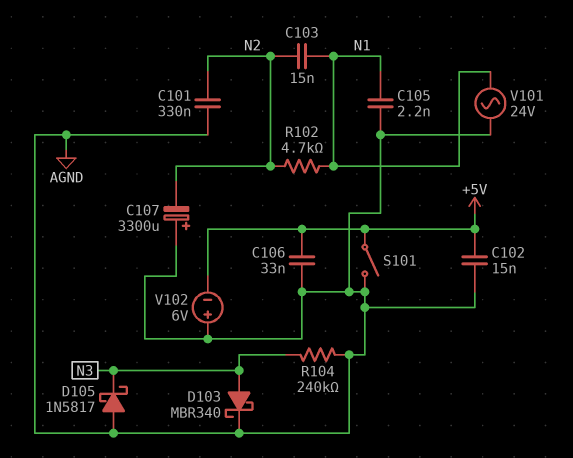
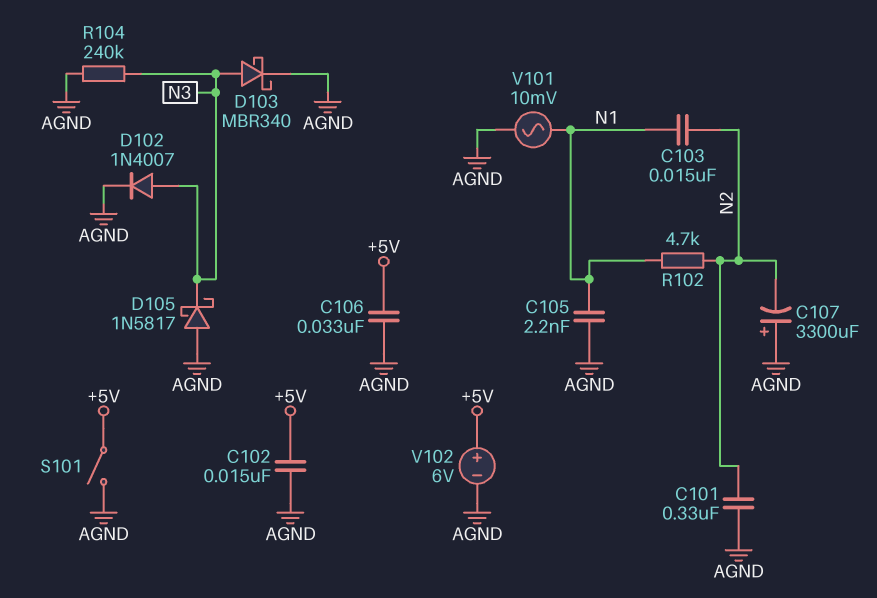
D102: none -> diode 1N4007 (A N3, K AGND)
V101: AC 24V (AGND, N1) -> AC 10mV (AGND, N1)
V102: 6V (plus AGND, minus +5V) -> 6V (plus +5V, minus AGND)

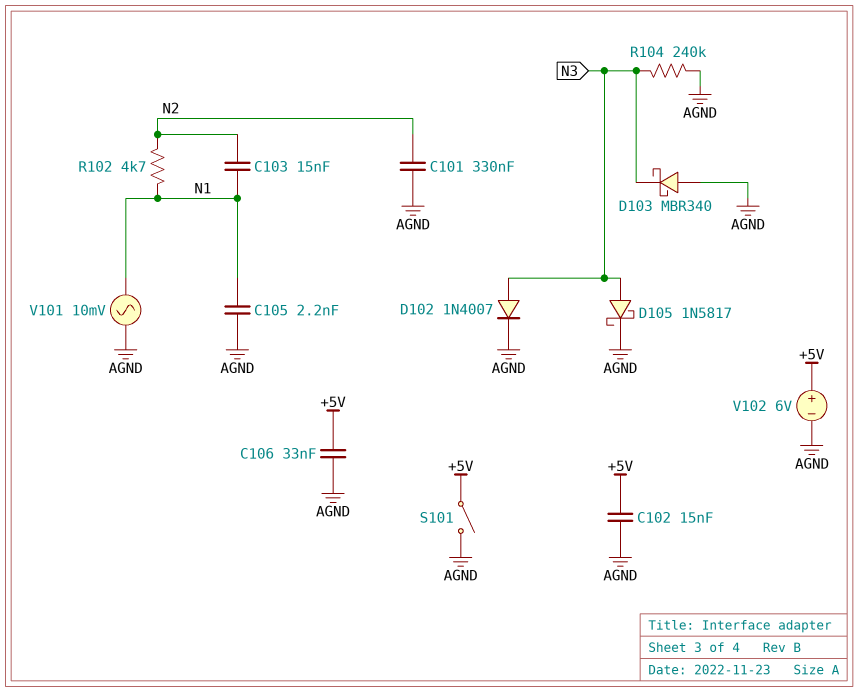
C107: 3300uF (plus AGND, minus N2) -> none
D103: schottky MBR340 (A N3, K AGND) -> schottky MBR340 (A AGND, K N3)
D105: schottky 1N5817 (A AGND, K N3) -> schottky 1N5817 (A N3, K AGND)

